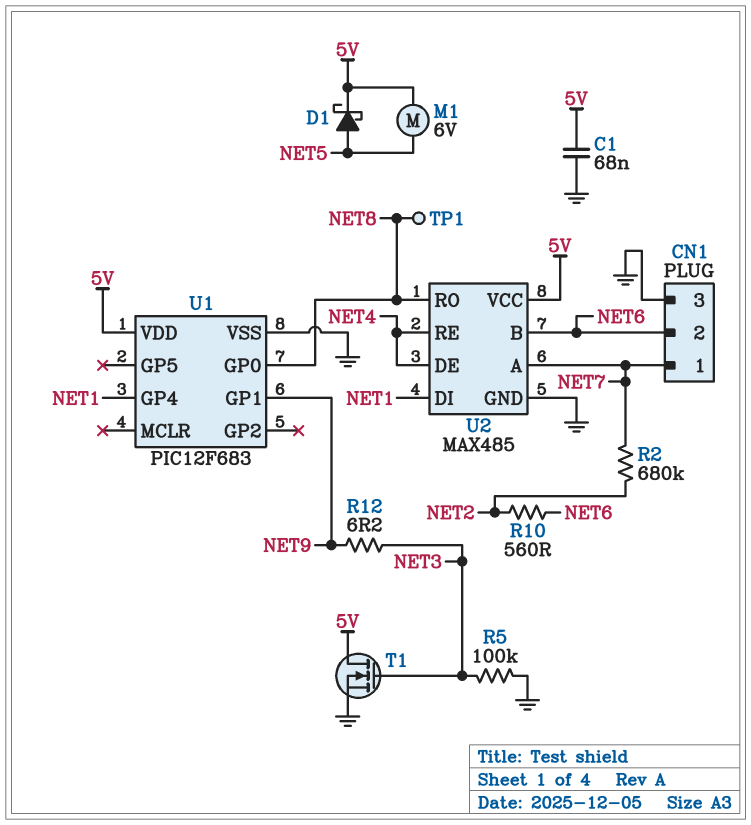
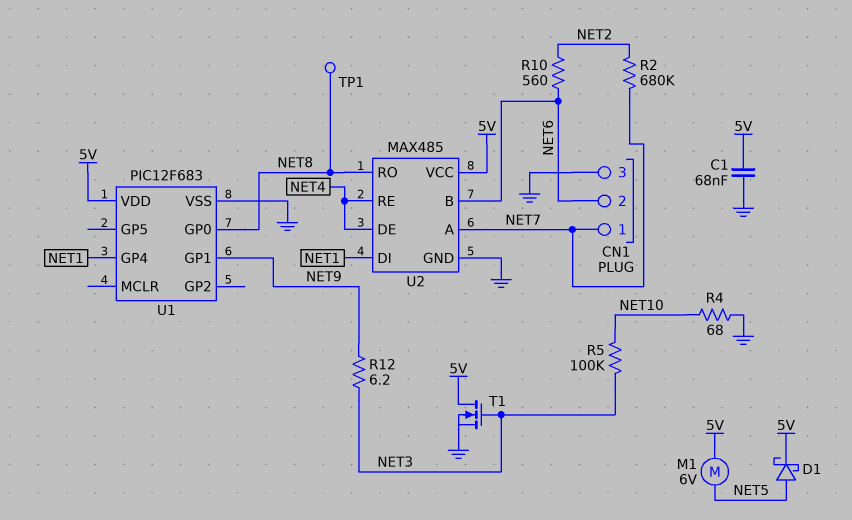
R4: none -> 68 (GND, NET10)
R5: 100k (GND, NET3) -> 100k (NET3, NET10)

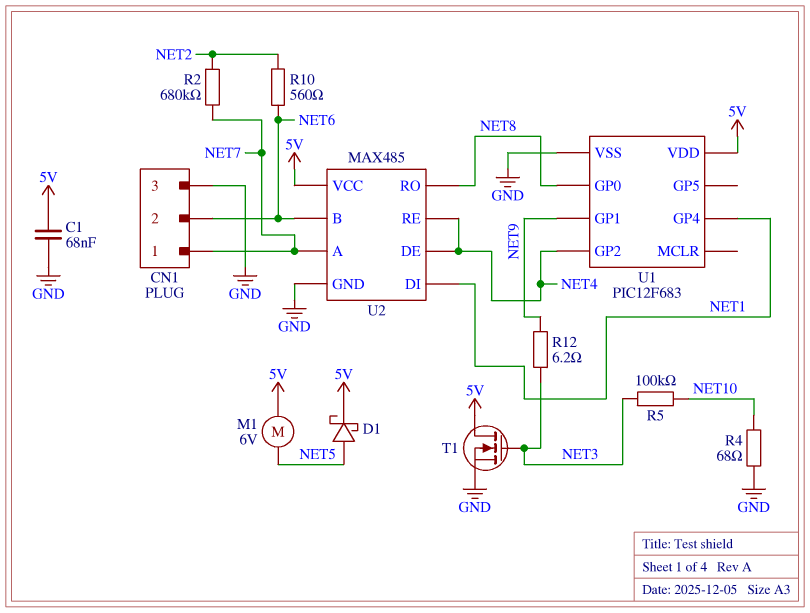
TP1: test point (NET8) -> none
U1 pin GP2: none -> NET4

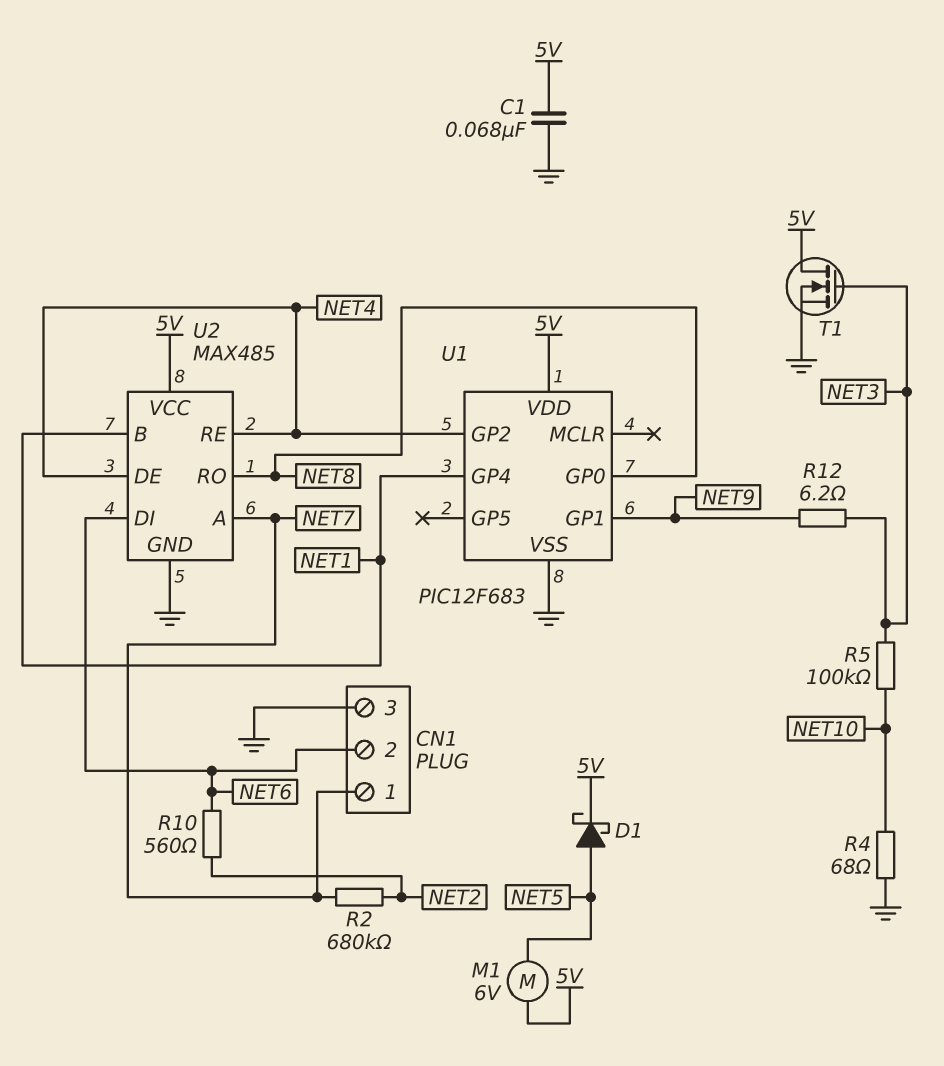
U2 pin B: NET6 -> NET1
U2 pin DI: NET1 -> NET6

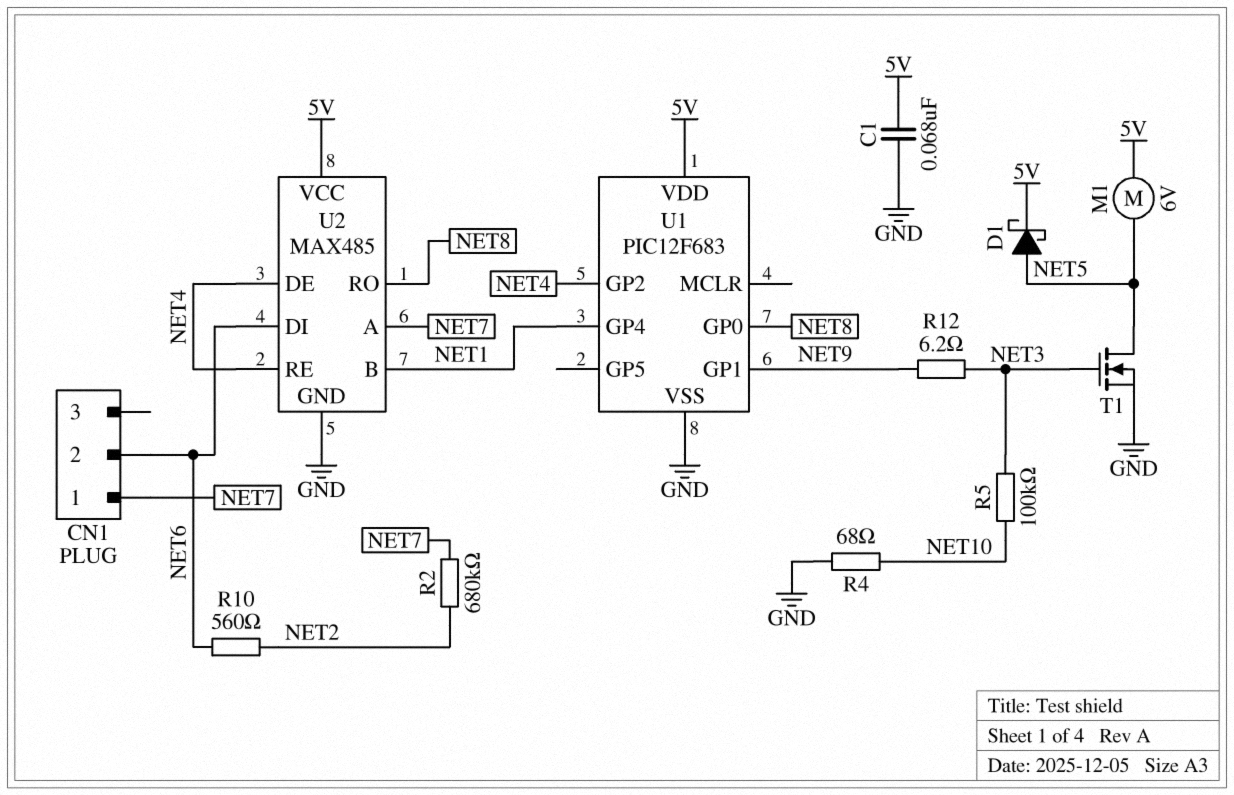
CN1 pin 3: GND -> none
T1: NMOS (G NET3, D 5V, S GND) -> NMOS (G NET3, D NET5, S GND)

